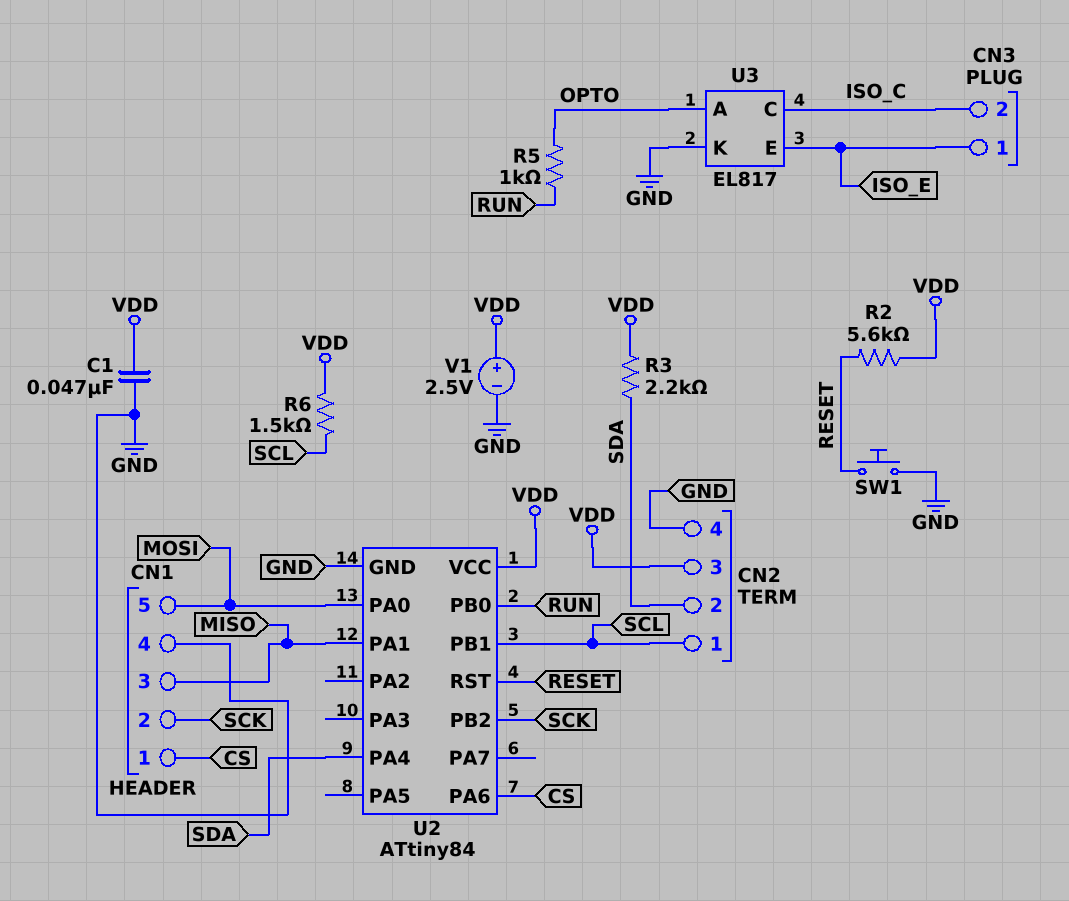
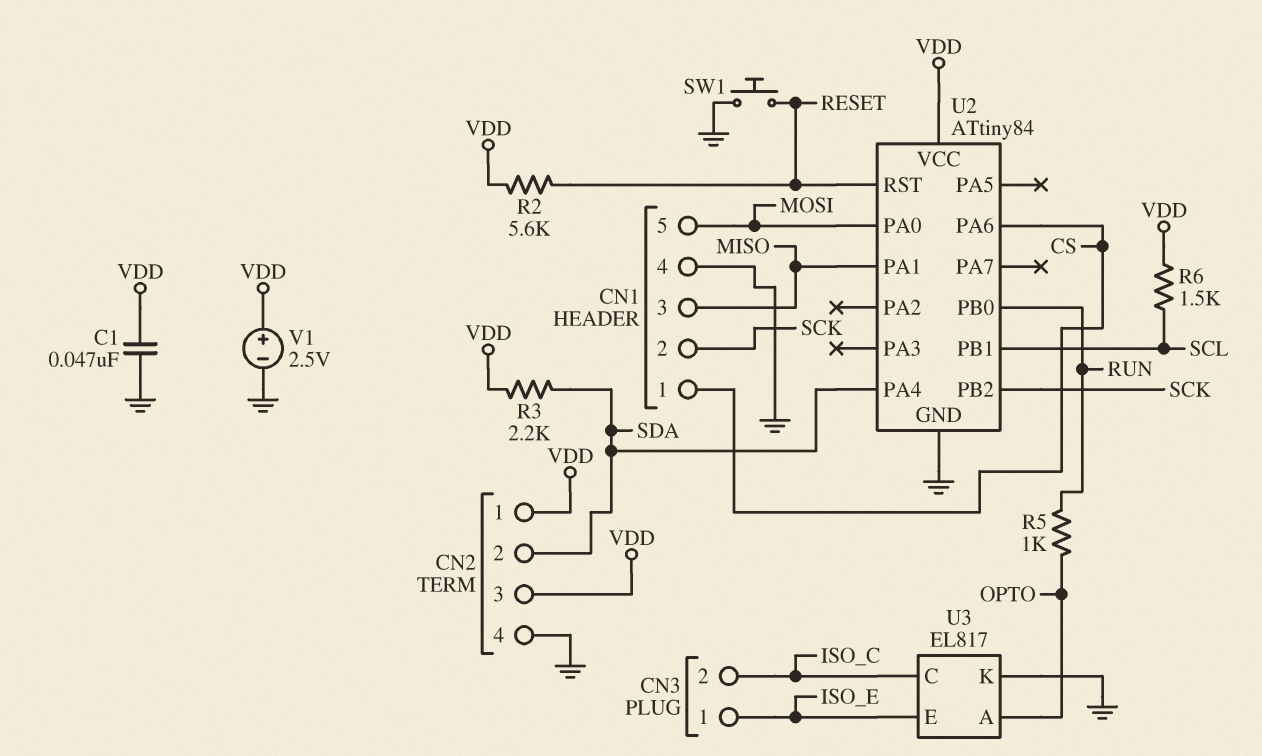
CN2 pin 1: SCL -> VDD

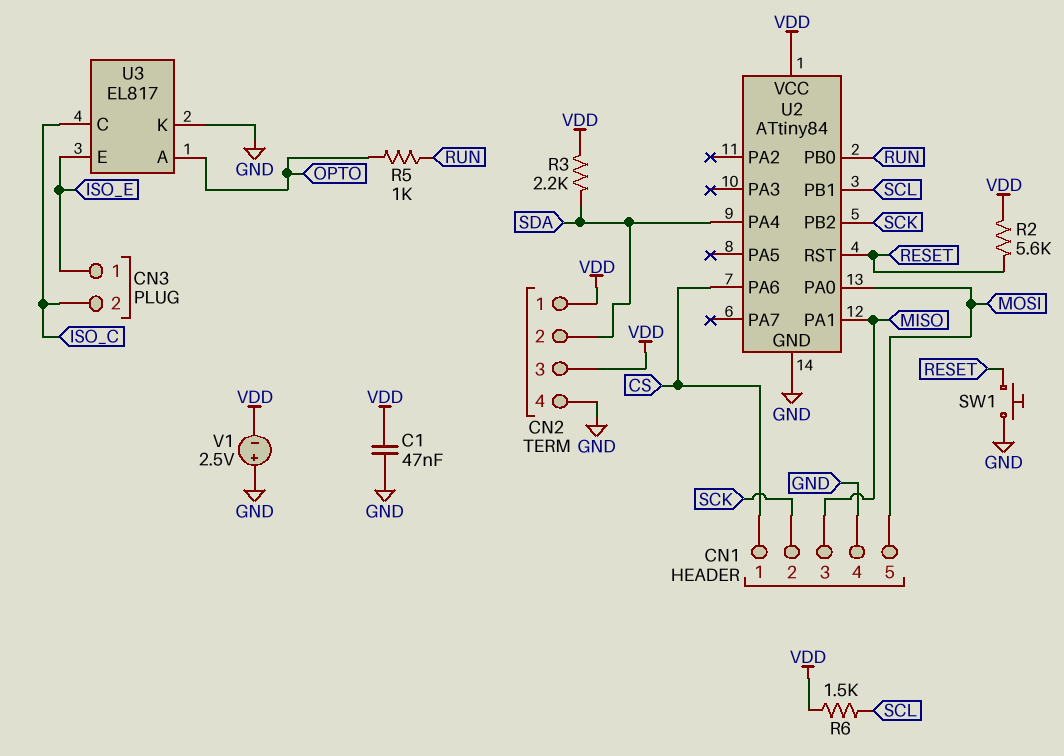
V1: 2.5V (plus VDD, minus GND) -> 2.5V (plus GND, minus VDD)

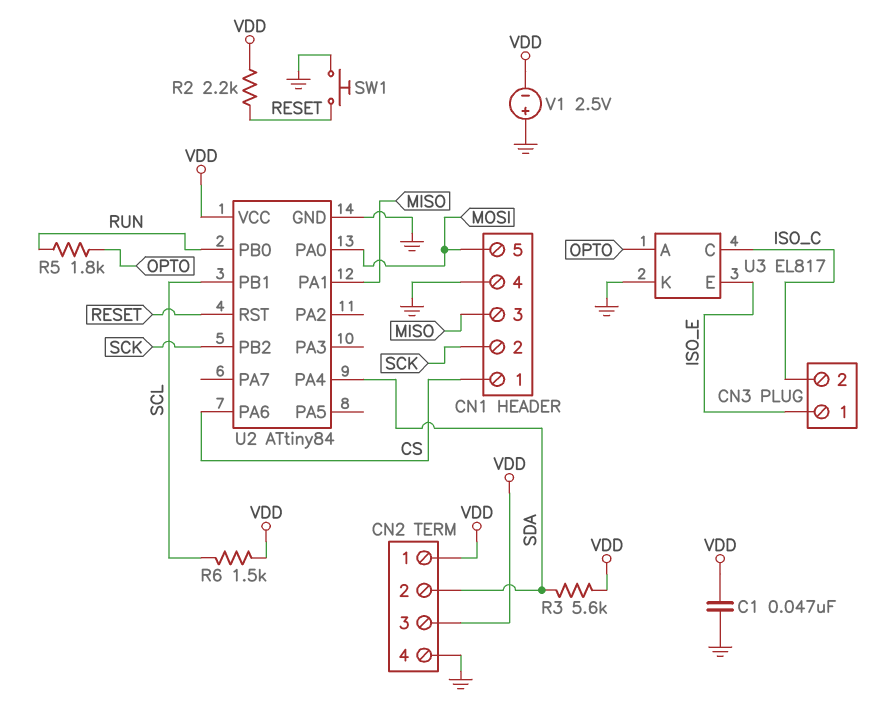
R2: 5.6k (RESET, VDD) -> 2.2k (RESET, VDD)
R3: 2.2k (SDA, VDD) -> 5.6k (SDA, VDD)
R5: 1k (OPTO, RUN) -> 1.8k (OPTO, RUN)

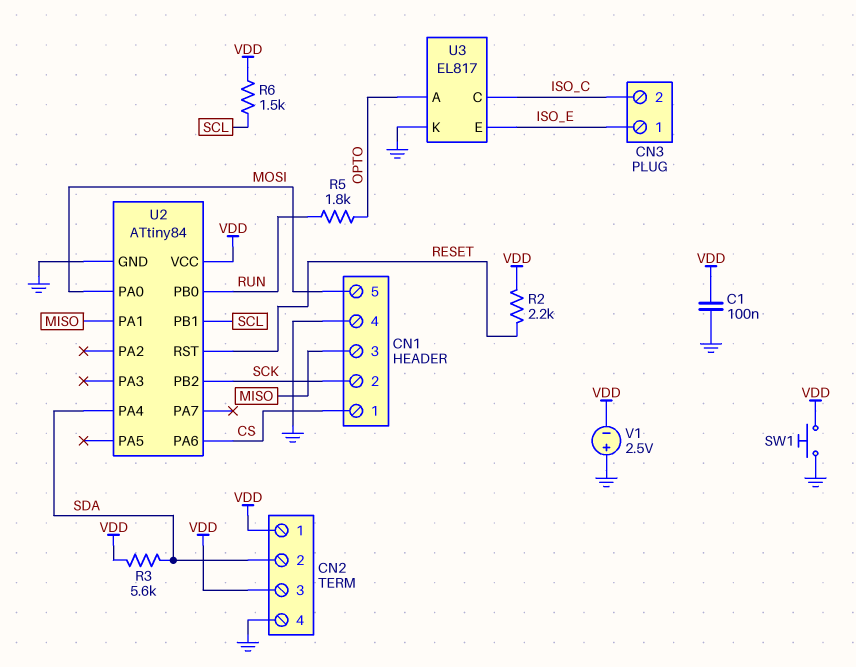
C1: 47nF (GND, VDD) -> 100nF (GND, VDD)
SW1: button (GND, RESET) -> button (GND, VDD)

